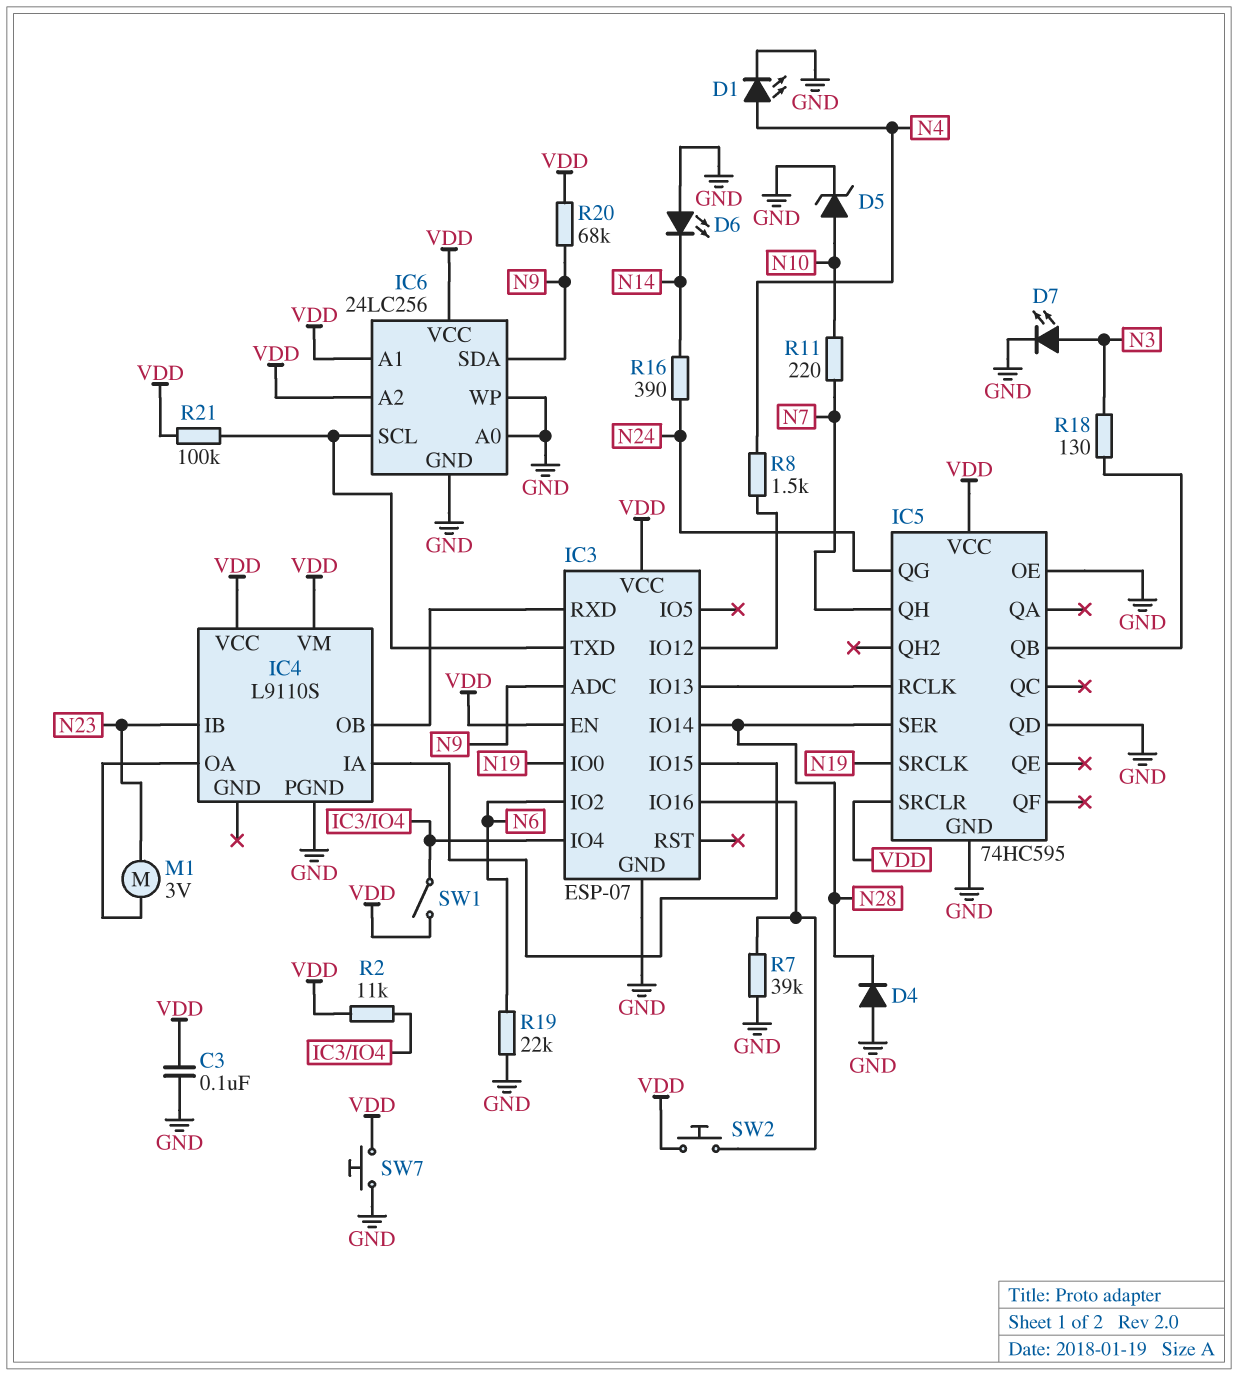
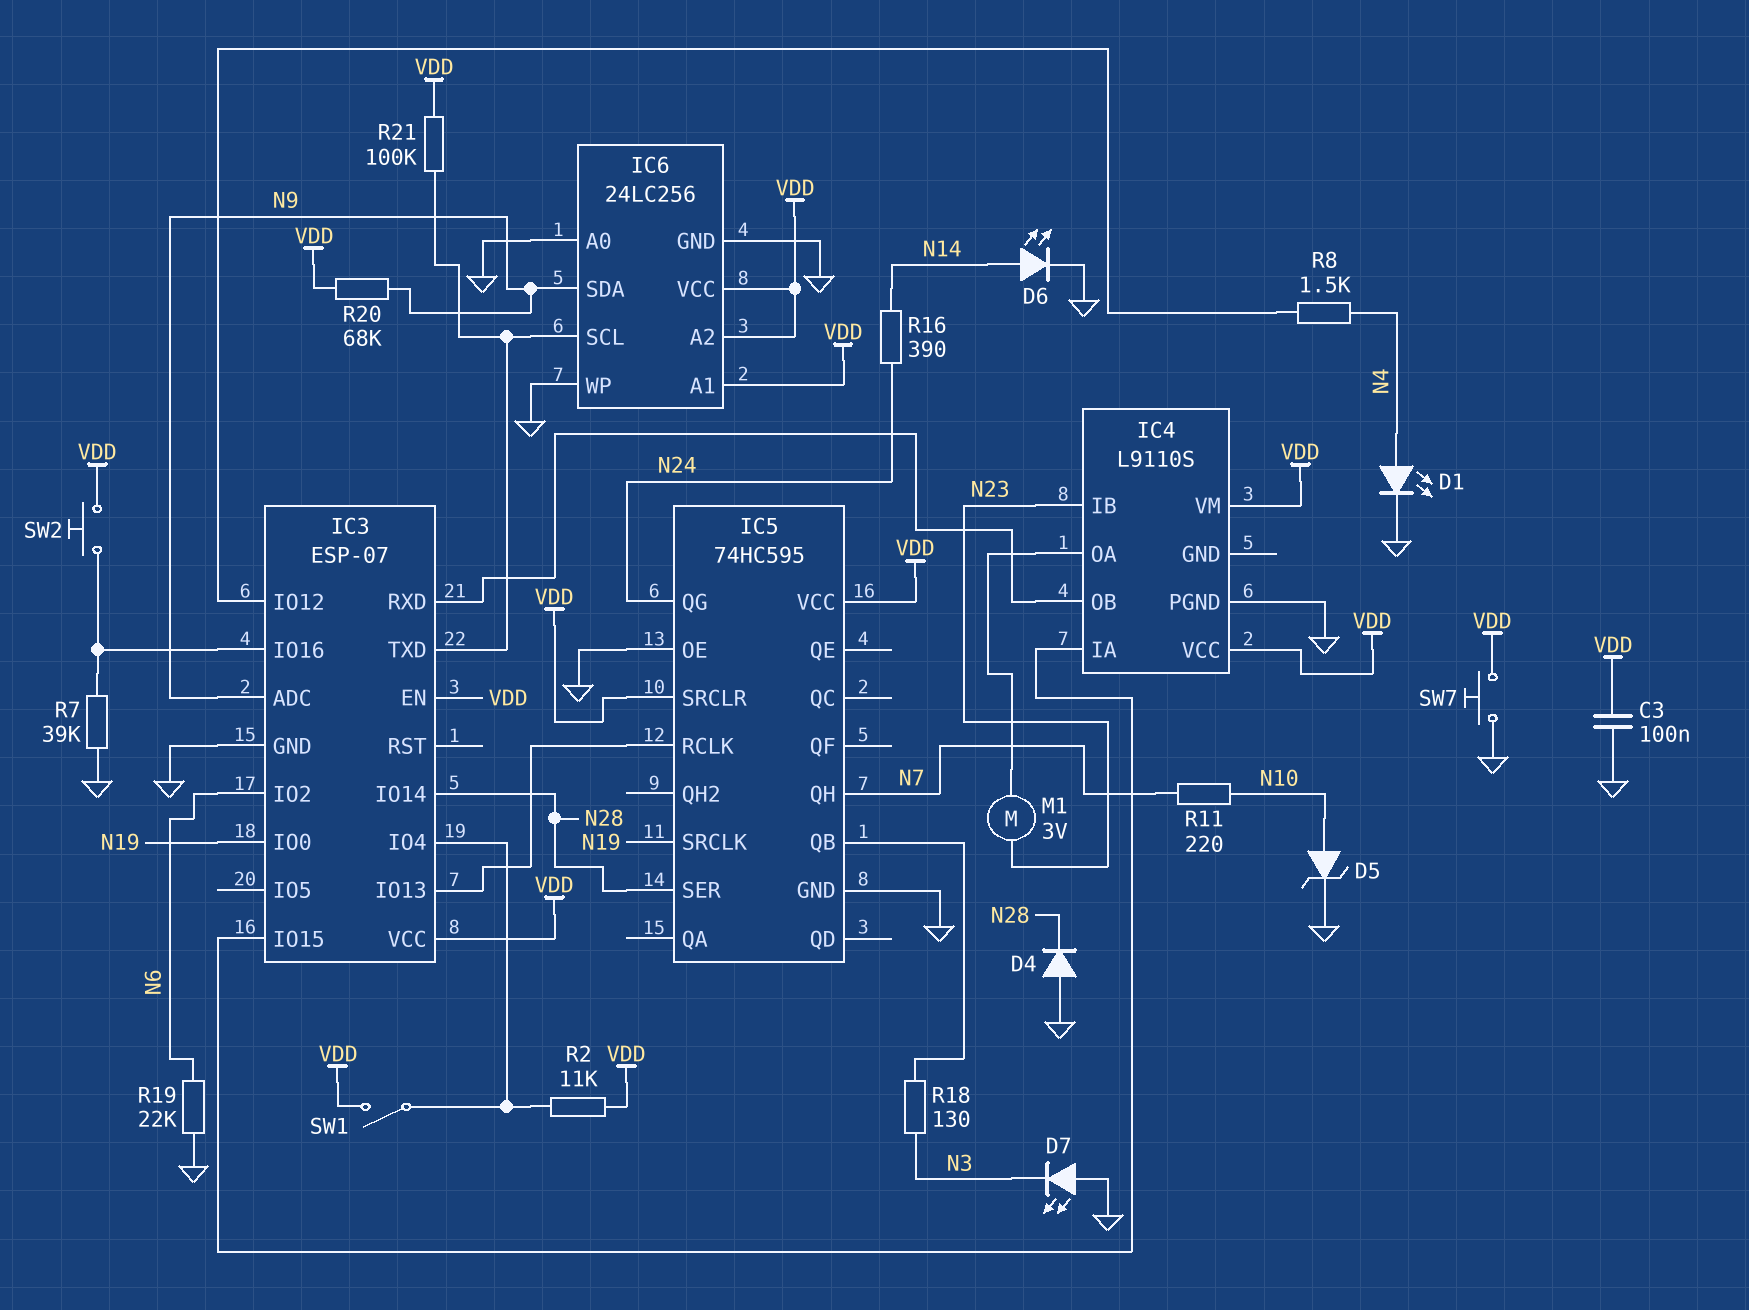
D6: LED (A GND, K N14) -> LED (A N14, K GND)
D7: LED (A N3, K GND) -> LED (A GND, K N3)
IC5 pin QD: GND -> none

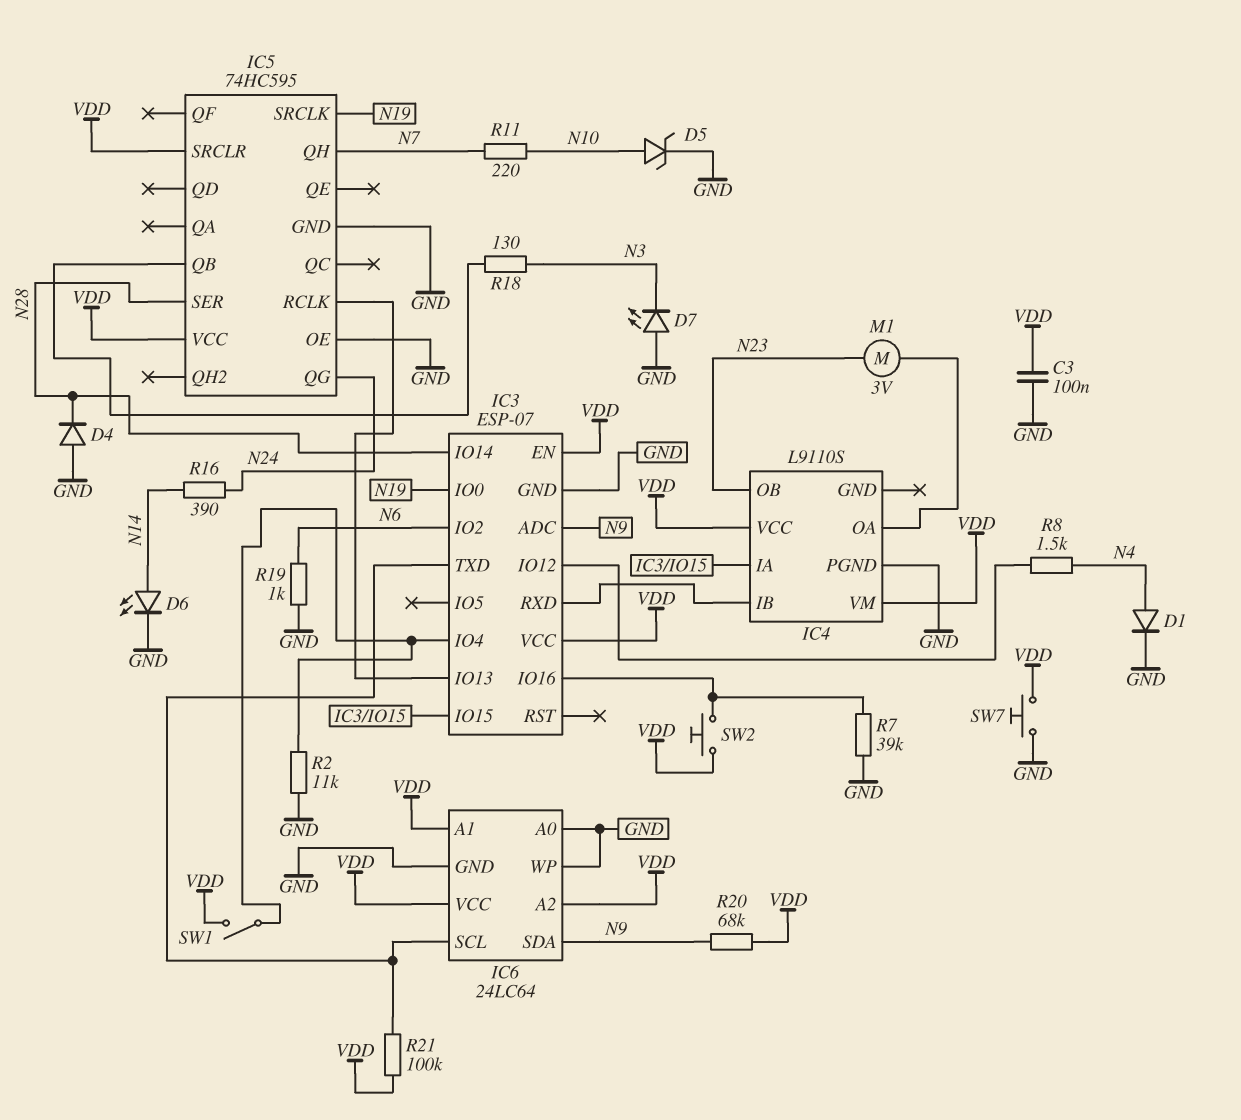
D1: LED (A N4, K GND) -> diode (A N4, K GND)
IC4 pin IB: N23 -> IC3/RXD
IC4 pin OB: IC3/RXD -> N23
IC6: 24LC256 -> 24LC64
R2: 11k (IC3/IO4, VDD) -> 11k (GND, IC3/IO4)
R19: 22k (GND, N6) -> 1k (GND, N6)

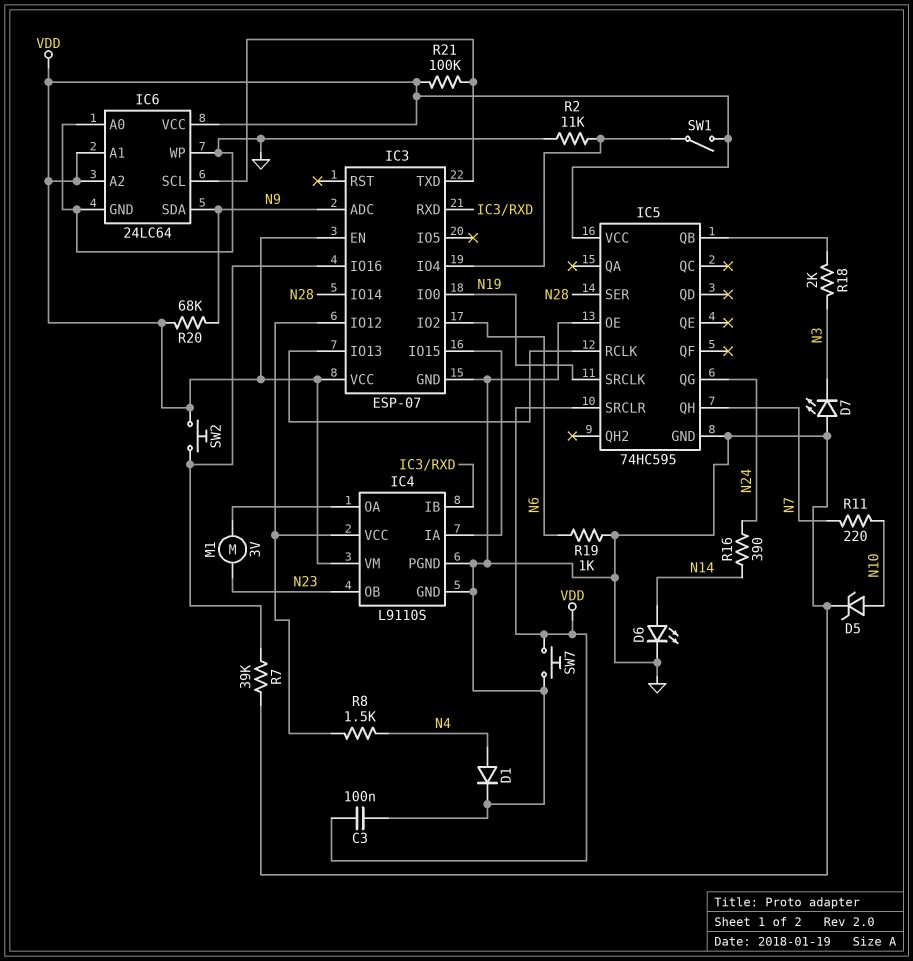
D4: diode (A GND, K N28) -> none
IC4 pin GND: none -> GND
IC4 pin VCC: VDD -> IC3/IO12
R18: 130 (IC5/QB, N3) -> 2k (IC5/QB, N3)

